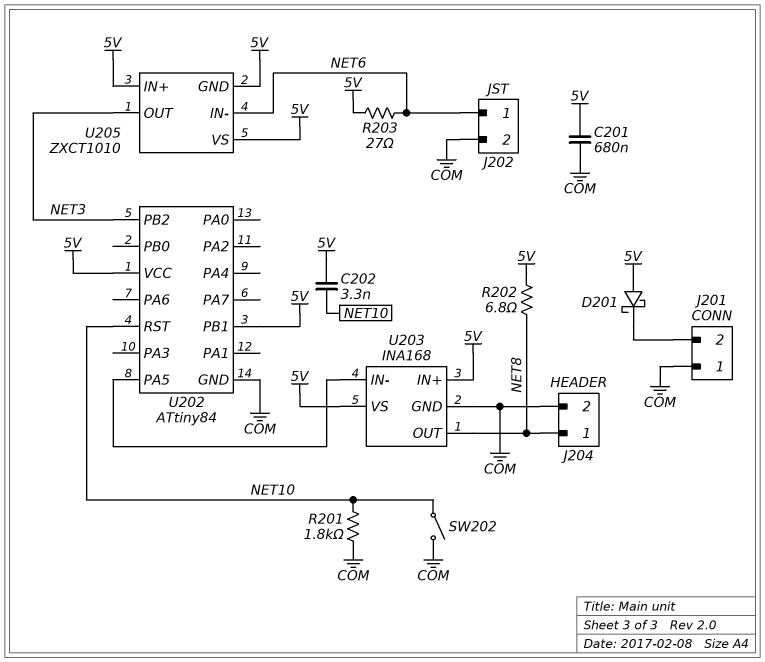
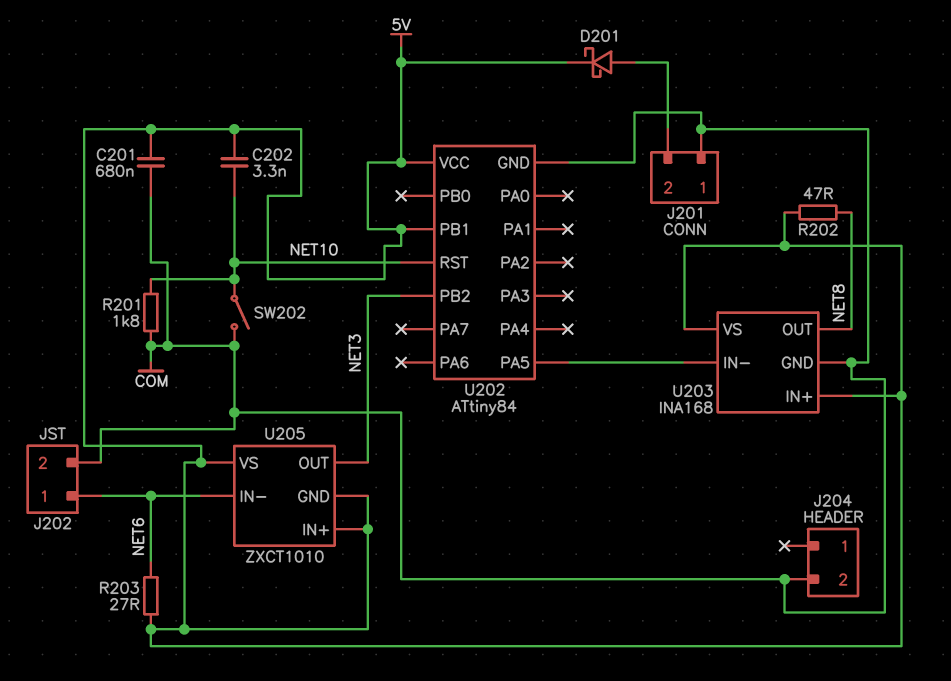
D201: schottky (A 5V, K J201/2) -> schottky (A J201/2, K 5V)
J204 pin 1: NET8 -> none
R202: 6.8 (5V, NET8) -> 47 (5V, NET8)

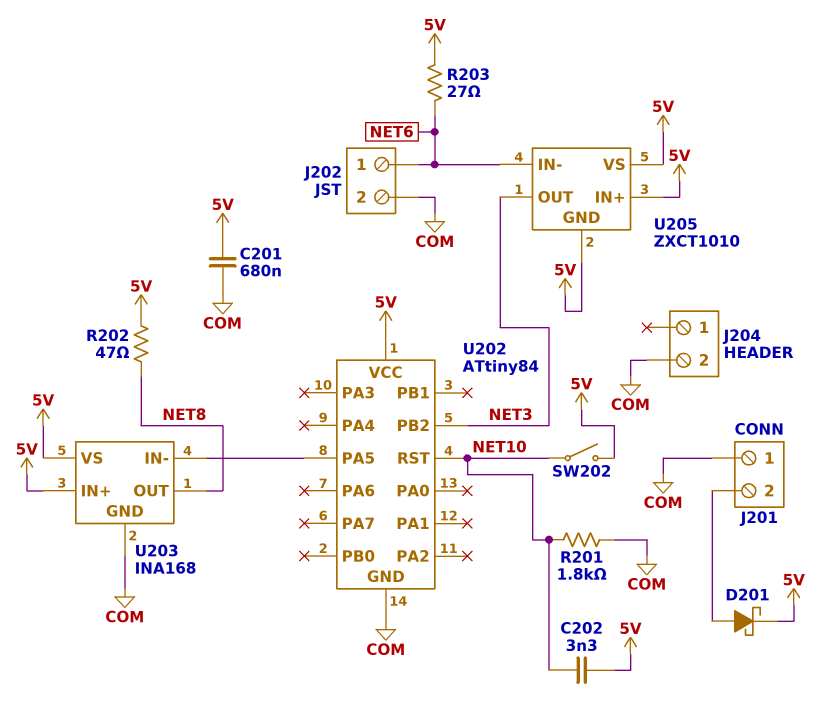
SW202: switch (COM, NET10) -> switch (5V, NET10)
U202 pin PB1: 5V -> none

